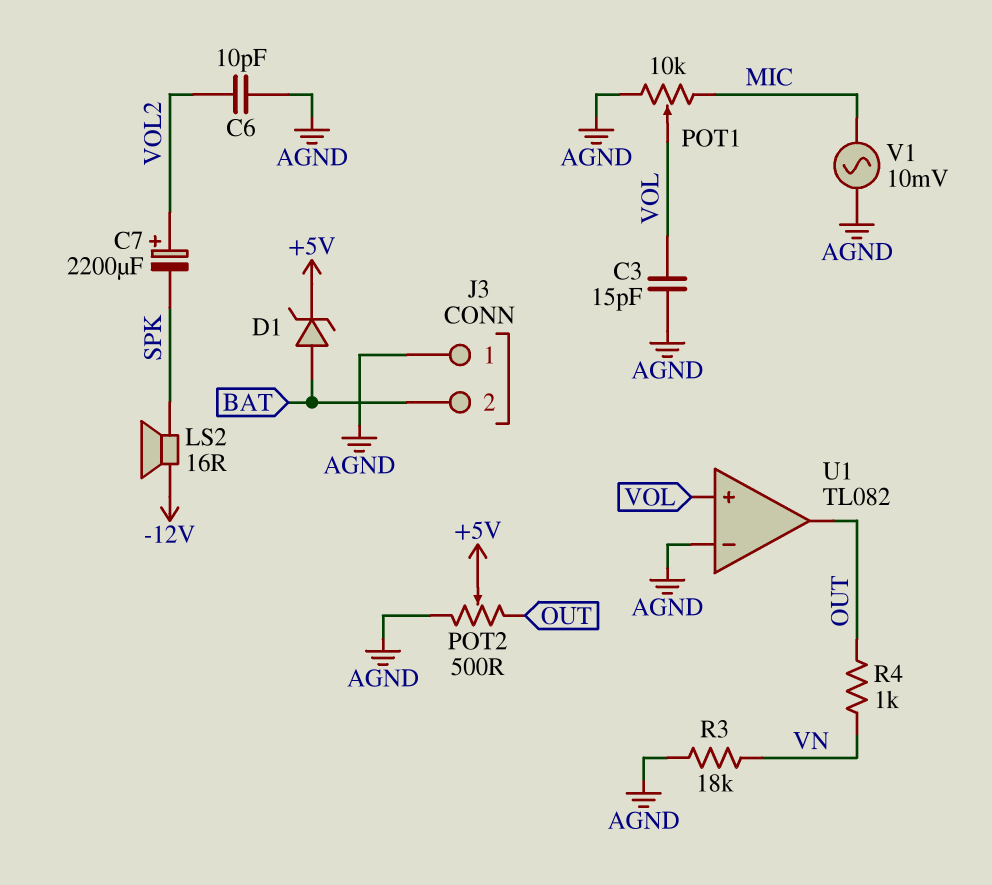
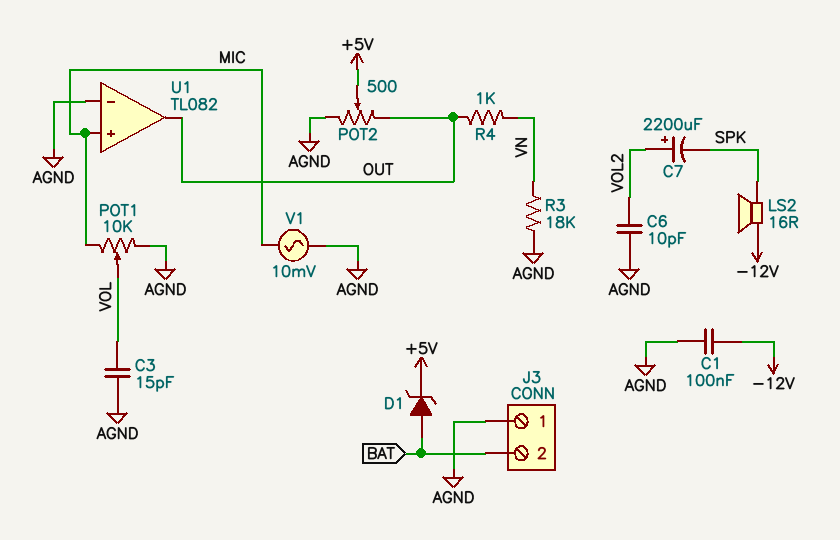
C1: none -> 100nF (-12V, AGND)
U1 pin in+: VOL -> MIC

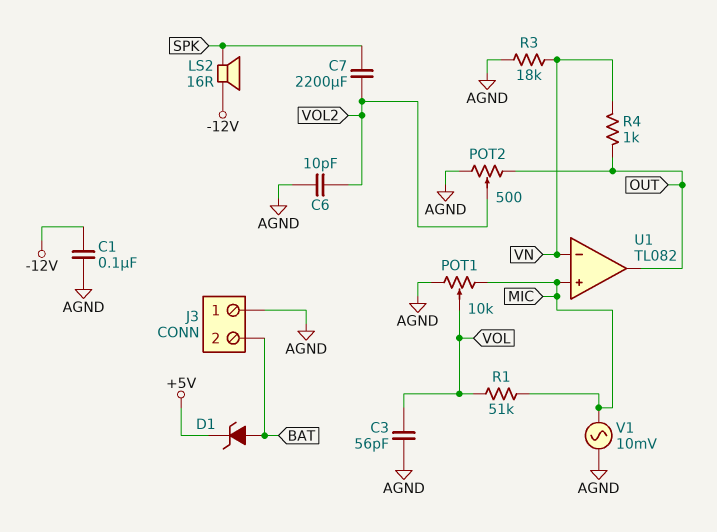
C3: 15pF (AGND, VOL) -> 56pF (AGND, VOL)
C7: 2200uF (plus VOL2, minus SPK) -> 2200uF (SPK, VOL2)
POT2: 500 (AGND, OUT, wiper +5V) -> 500 (AGND, OUT, wiper VOL2)
R1: none -> 51k (MIC, VOL)
U1 pin in-: AGND -> VN

